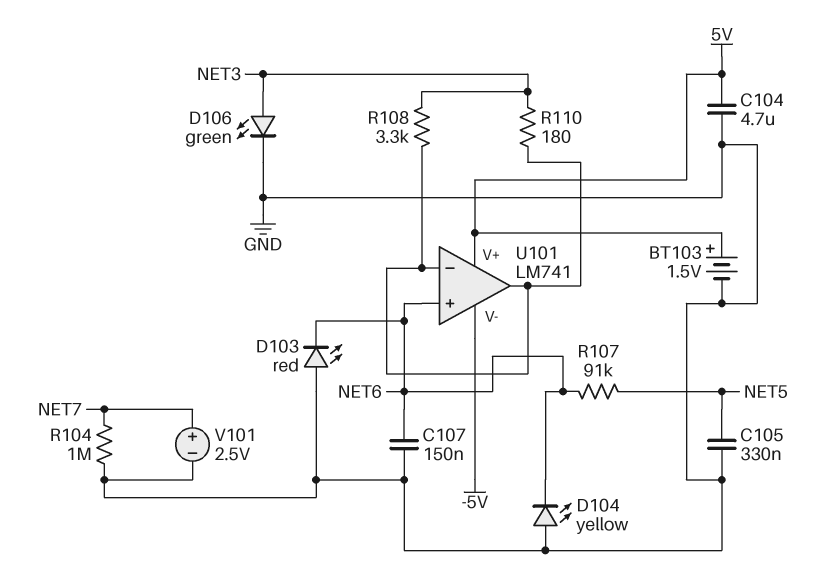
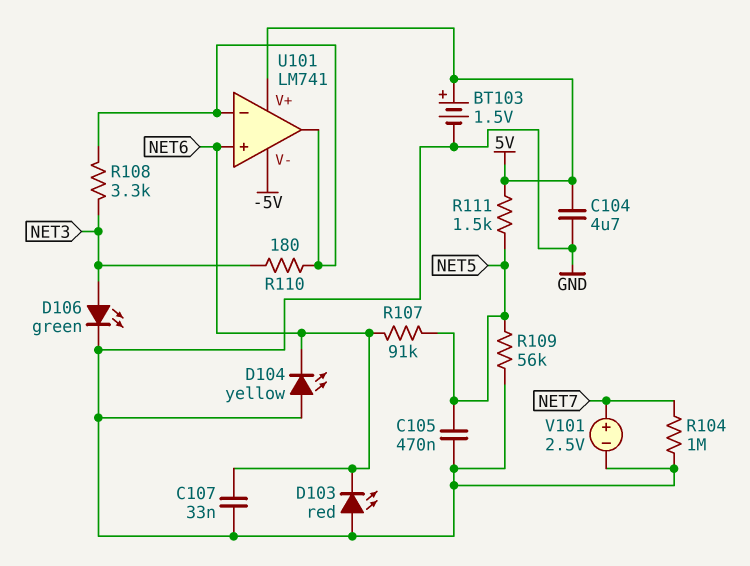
C105: 330nF (GND, NET5) -> 470nF (GND, NET5)
C107: 150nF (GND, NET6) -> 33nF (GND, NET6)
R109: none -> 56k (GND, NET5)
R111: none -> 1.5k (5V, NET5)

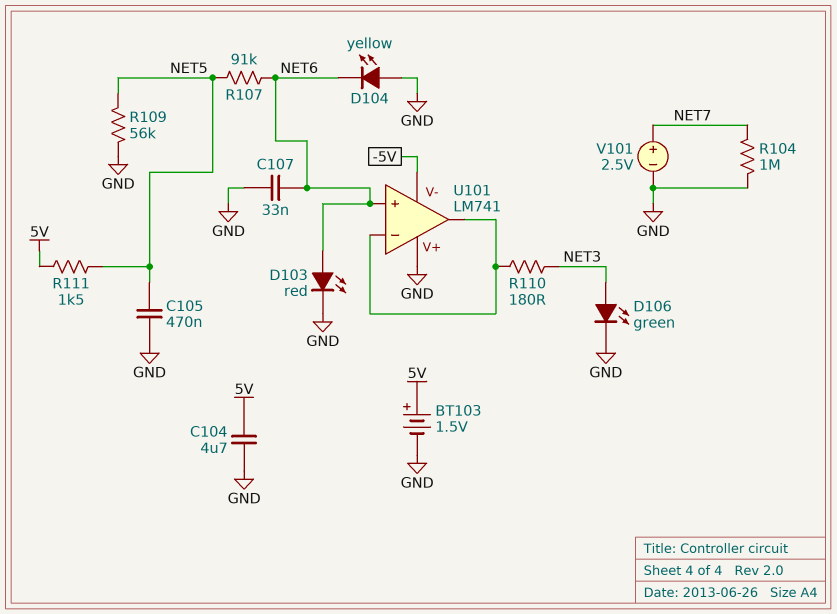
D103: LED red (A GND, K NET6) -> LED red (A NET6, K GND)
R108: 3.3k (NET3, U101/in-) -> none
U101 pin V+: 5V -> GND

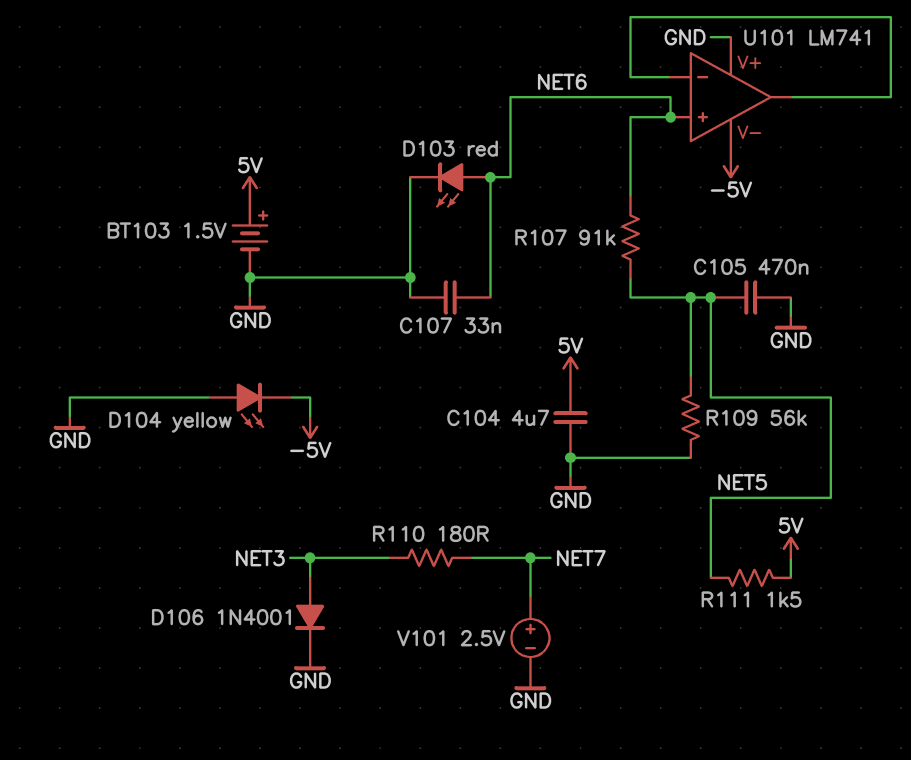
D104: LED yellow (A GND, K NET6) -> LED yellow (A GND, K -5V)
D106: LED green (A NET3, K GND) -> diode 1N4001 (A NET3, K GND)
R104: 1M (GND, NET7) -> none
R110: 180 (NET3, U101/in-) -> 180 (NET3, NET7)

